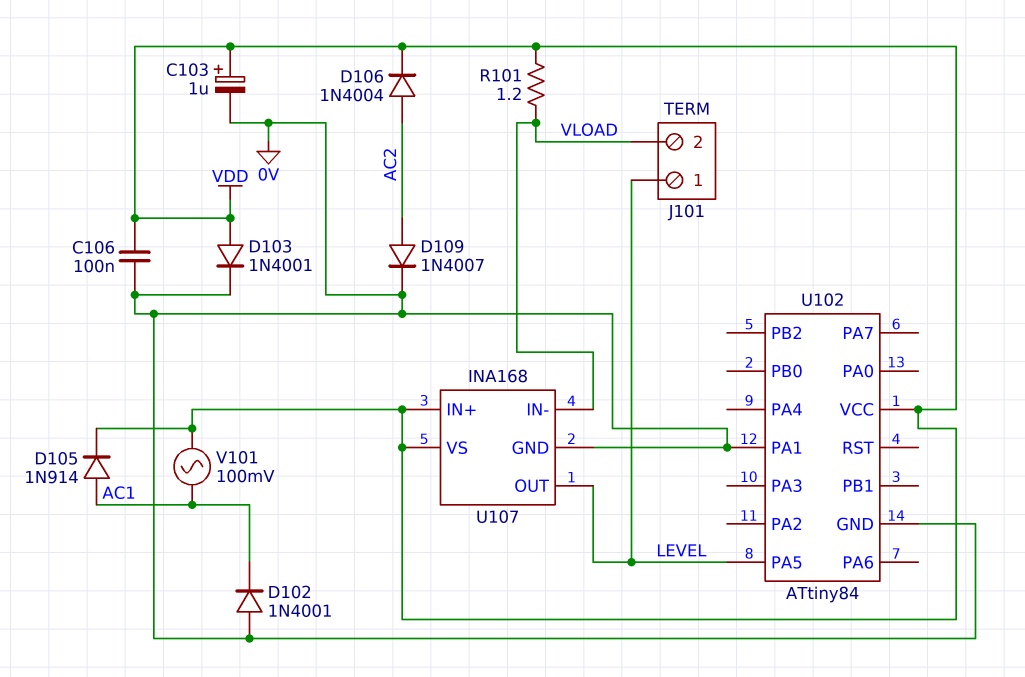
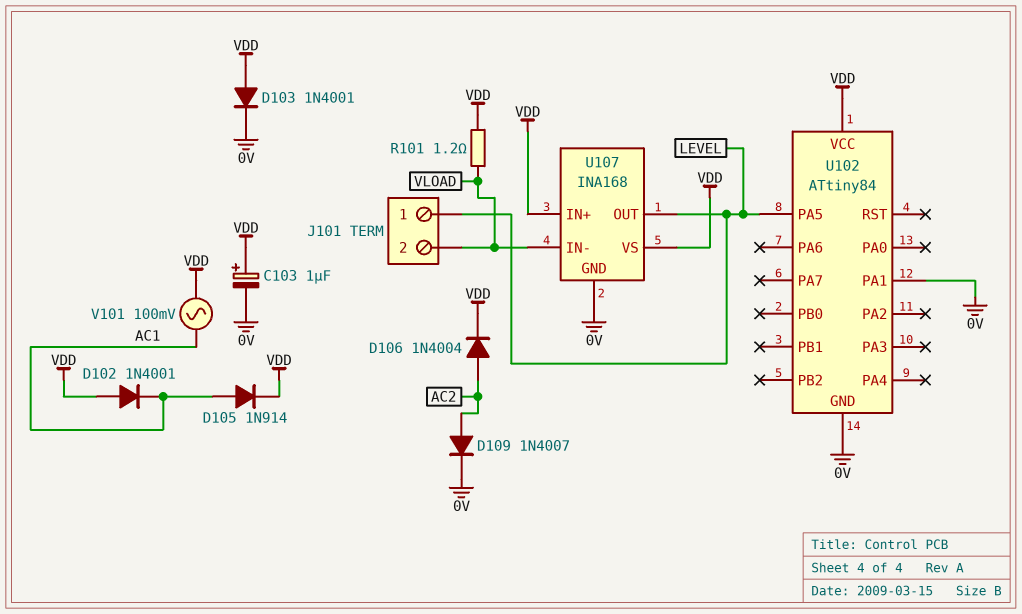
C106: 100nF (0V, VDD) -> none
D102: diode 1N4001 (A 0V, K AC1) -> diode 1N4001 (A VDD, K AC1)

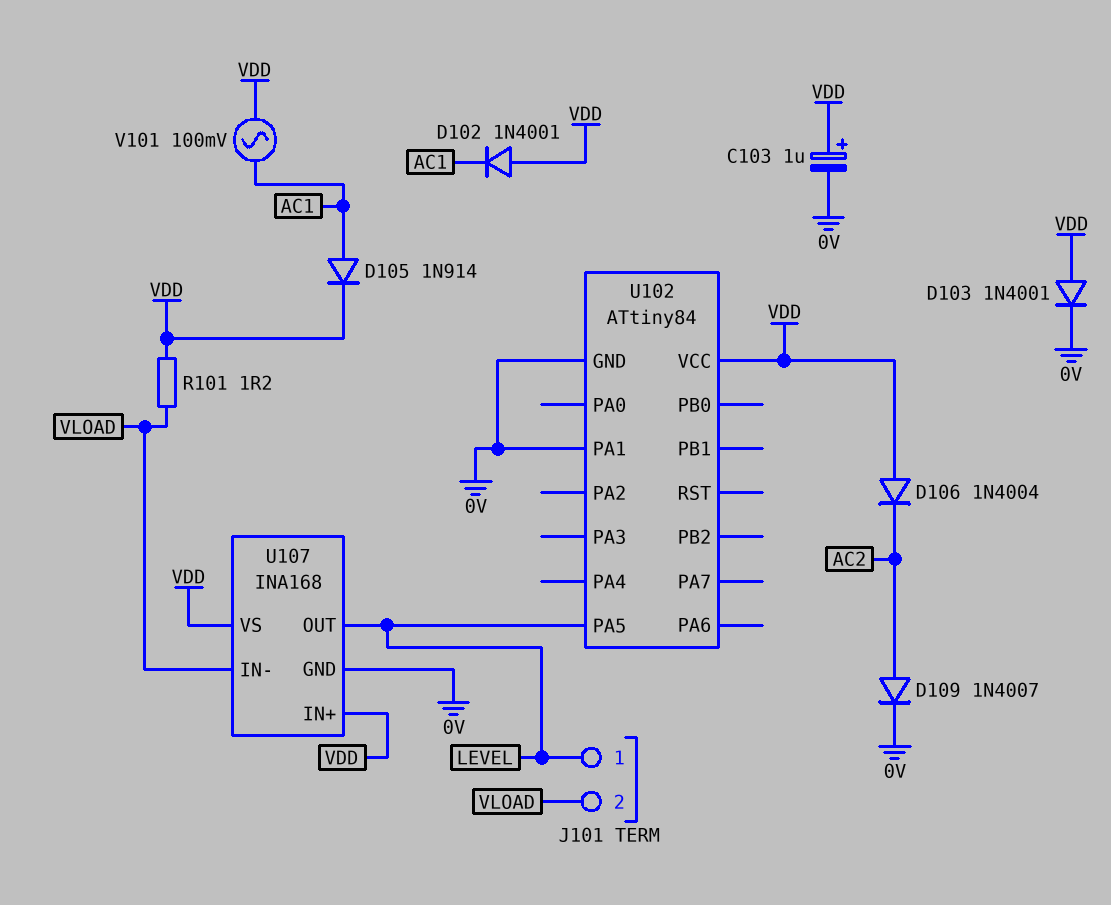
D106: diode 1N4004 (A AC2, K VDD) -> diode 1N4004 (A VDD, K AC2)

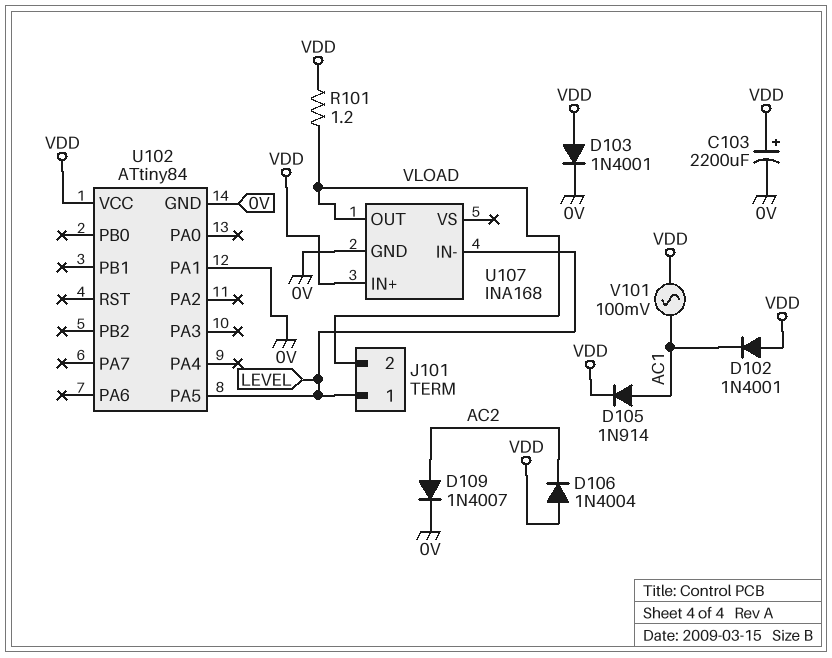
C103: 1uF (plus VDD, minus 0V) -> 2200uF (plus VDD, minus 0V)
U107 pin IN-: VLOAD -> LEVEL
U107 pin OUT: LEVEL -> VLOAD
U107 pin VS: VDD -> none

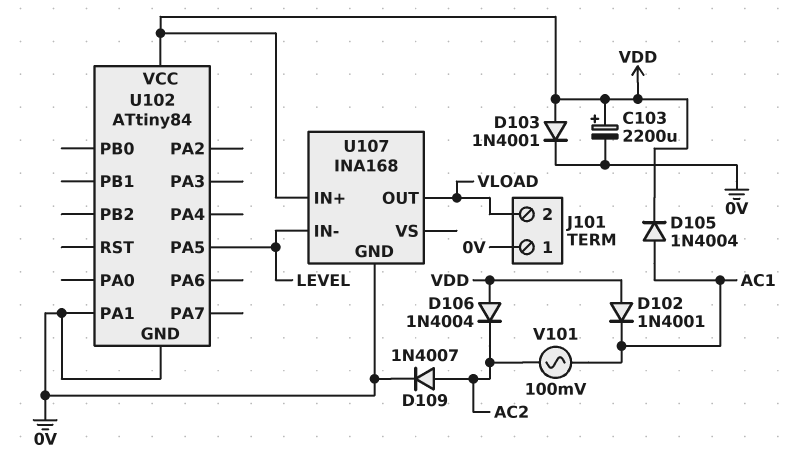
D105: diode 1N914 (A AC1, K VDD) -> diode 1N4004 (A AC1, K VDD)
J101 pin 1: LEVEL -> 0V
R101: 1.2 (VDD, VLOAD) -> none
V101: AC 100mV (AC1, VDD) -> AC 100mV (AC1, AC2)

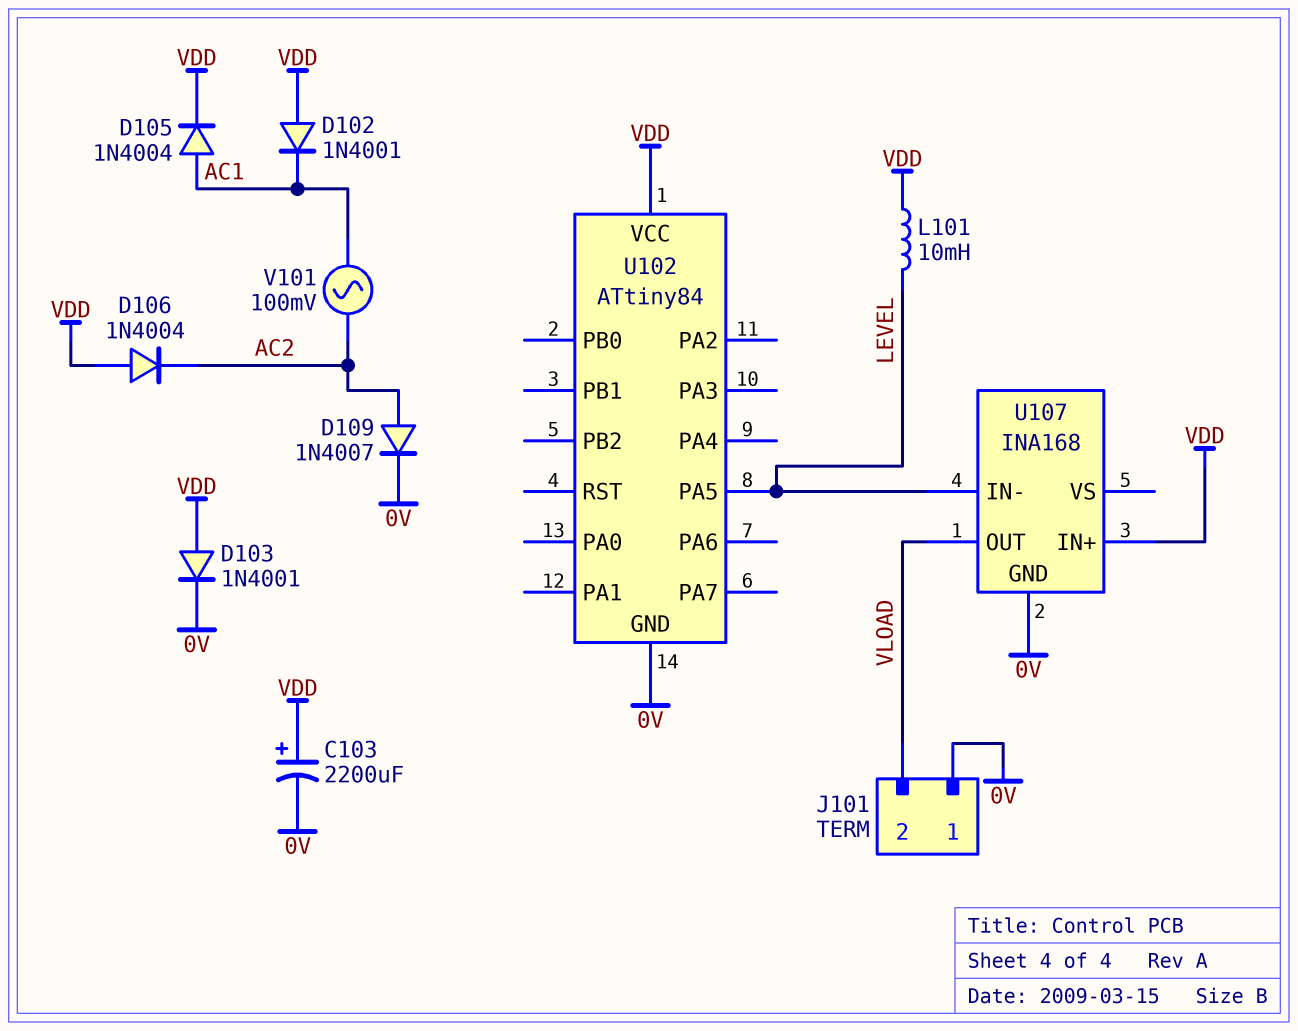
L101: none -> 10mH (LEVEL, VDD)
U102 pin PA1: 0V -> none

